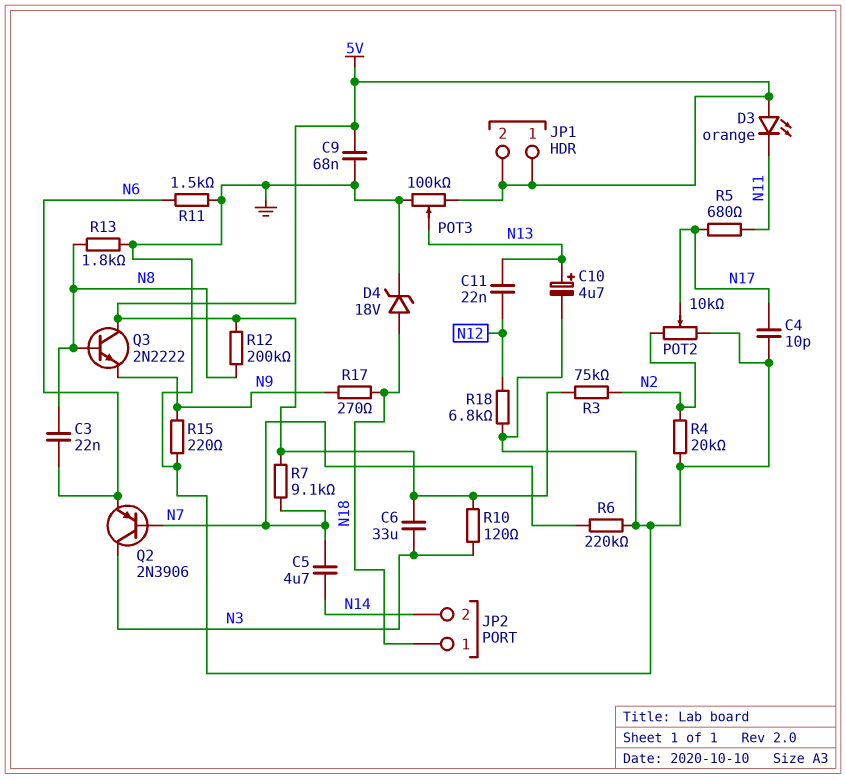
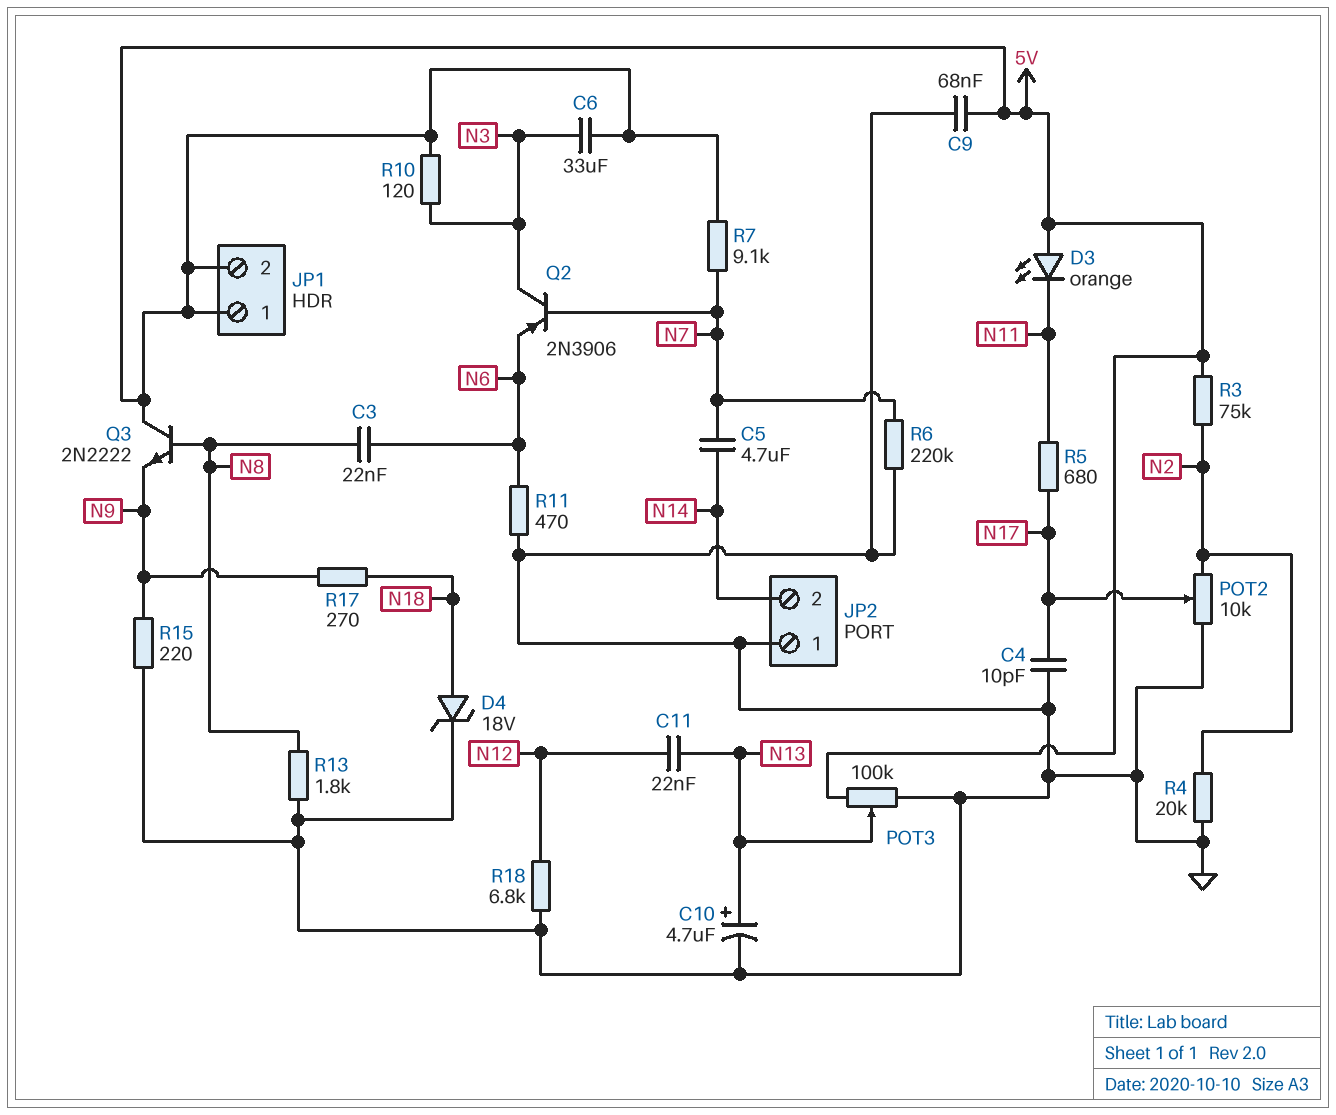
JP2 pin 1: N18 -> GND
R11: 1.5k (GND, N6) -> 470 (GND, N6)
R12: 200k (5V, N8) -> none

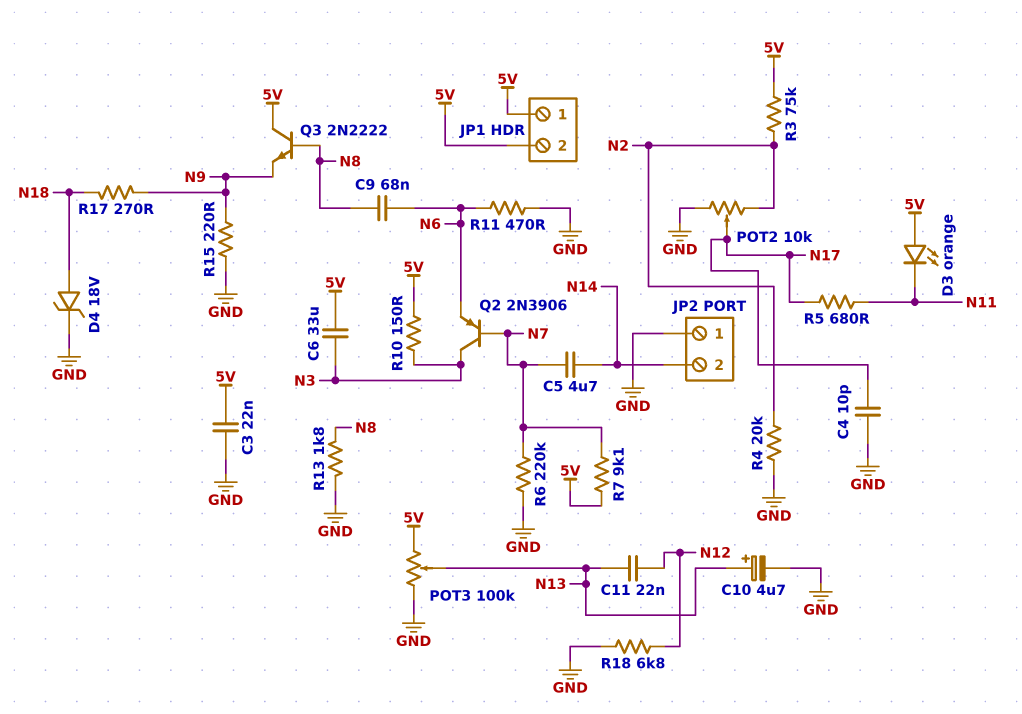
C3: 22nF (N6, N8) -> 22nF (5V, GND)
C9: 68nF (5V, GND) -> 68nF (N6, N8)
R10: 120 (5V, N3) -> 150 (5V, N3)

